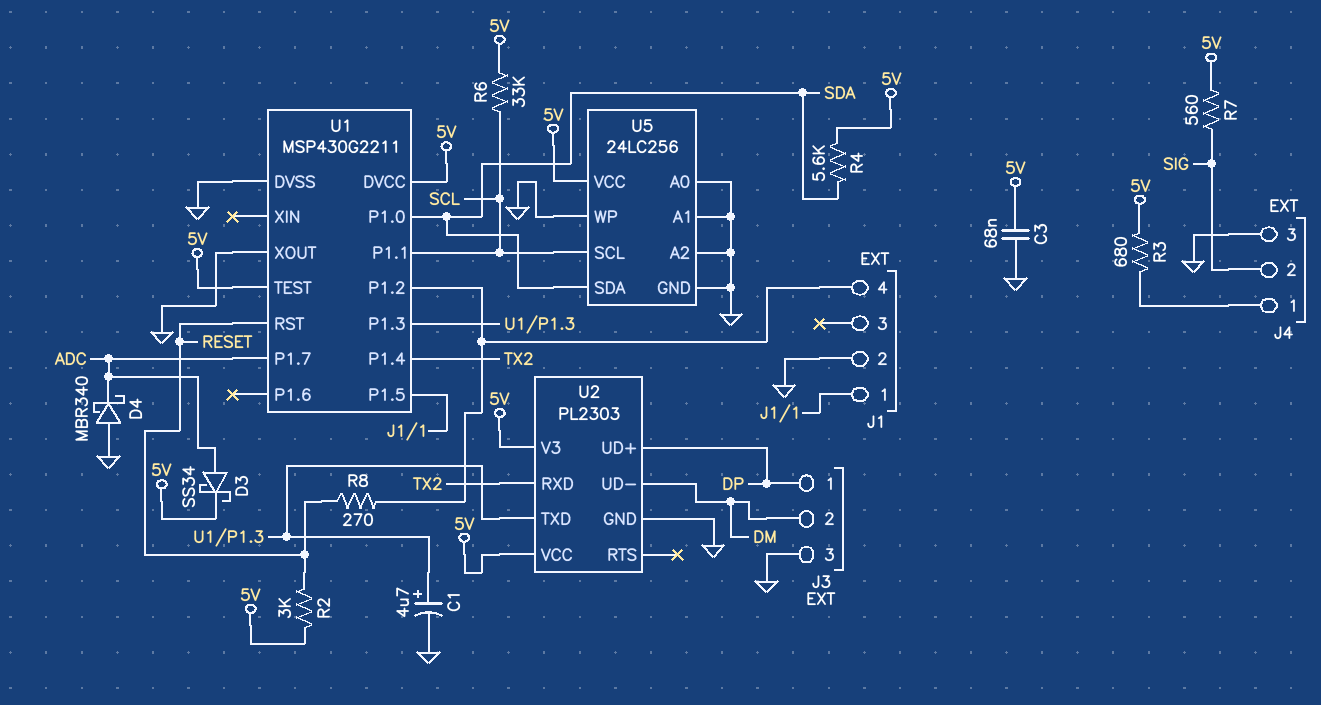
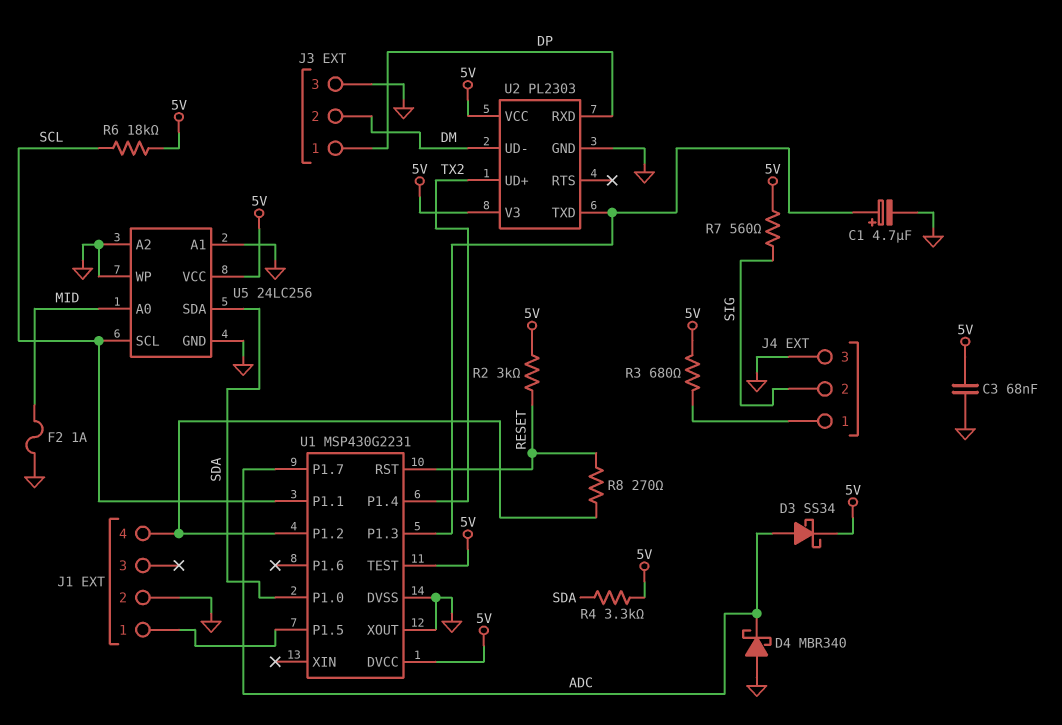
F2: none -> 1A (GND, MID)
R4: 5.6k (5V, SDA) -> 3.3k (5V, SDA)
R6: 33k (5V, SCL) -> 18k (5V, SCL)
U1: MSP430G2211 -> MSP430G2231
U2 pin RXD: TX2 -> DP
U2 pin UD+: DP -> TX2
U5 pin A0: GND -> MID

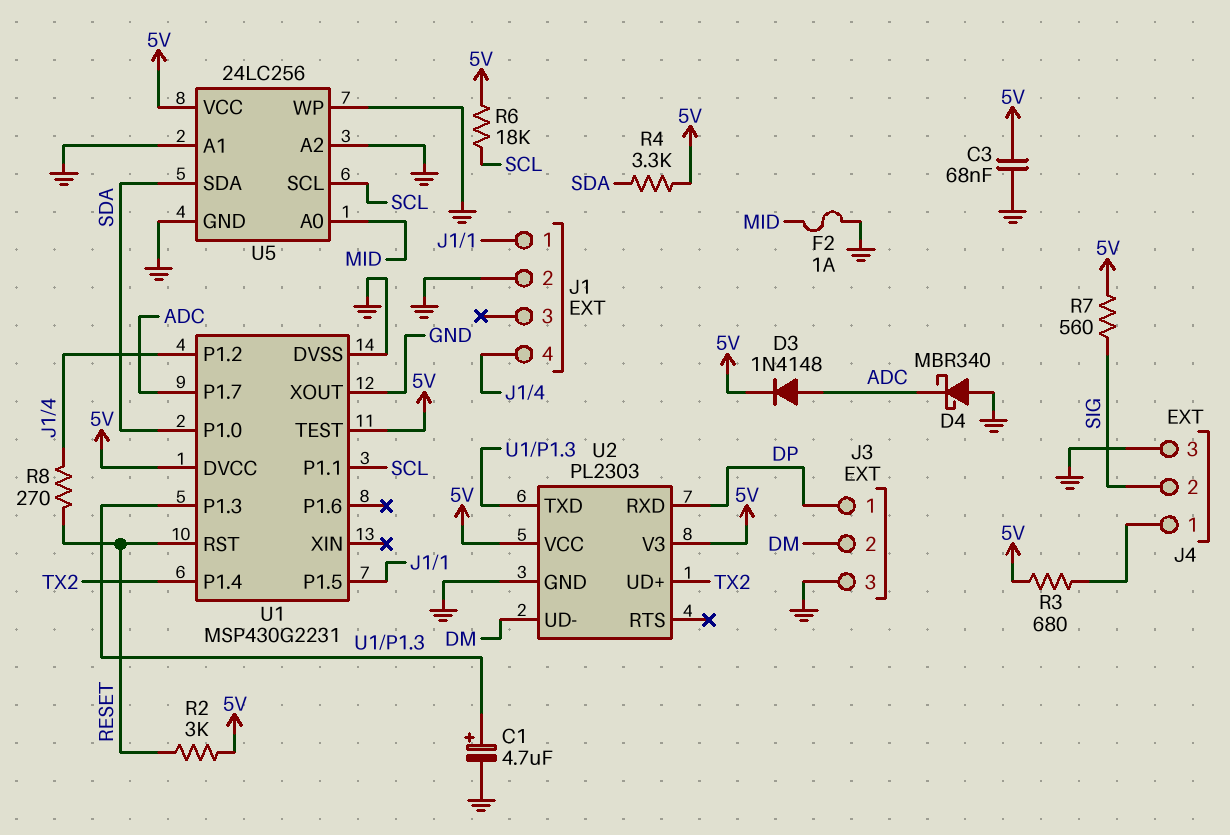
D3: schottky SS34 (A ADC, K 5V) -> diode 1N4148 (A ADC, K 5V)

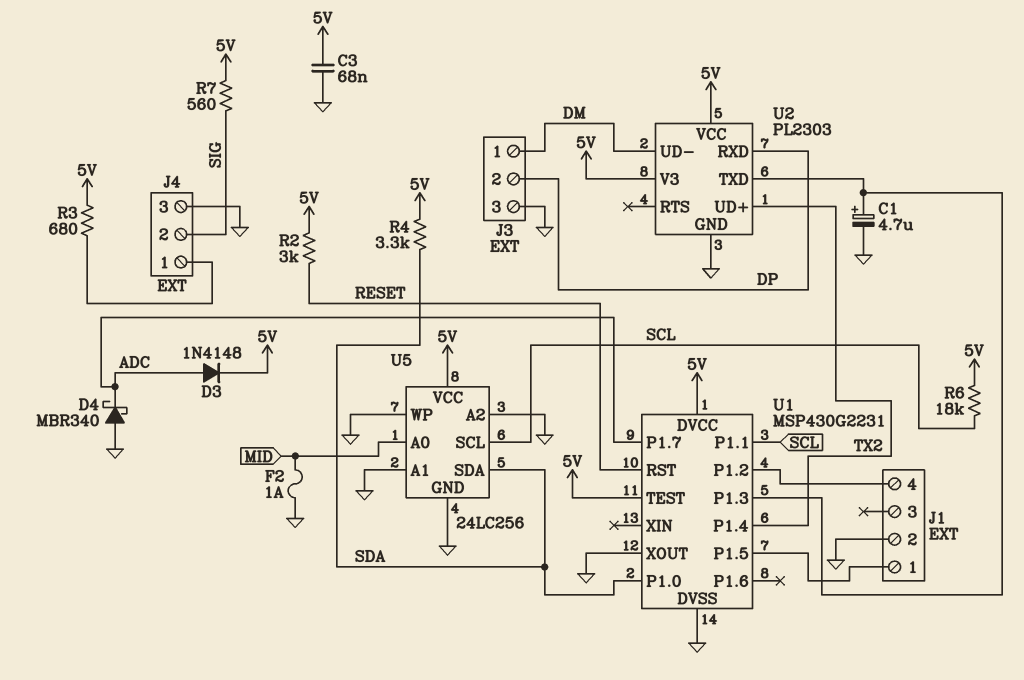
J3 pin 1: DP -> DM
J3 pin 2: DM -> DP
R8: 270 (J1/4, RESET) -> none

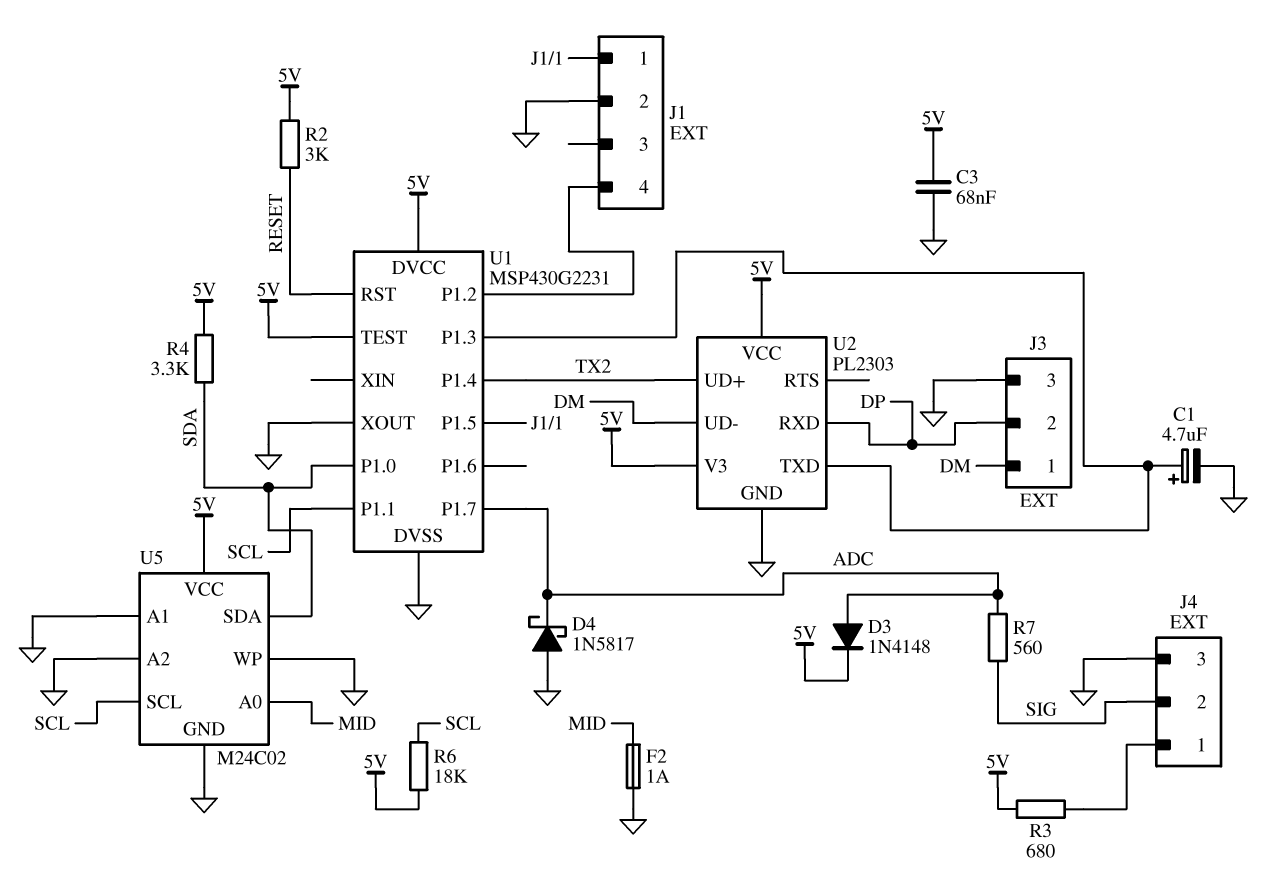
D4: schottky MBR340 (A GND, K ADC) -> schottky 1N5817 (A GND, K ADC)
R7: 560 (5V, SIG) -> 560 (ADC, SIG)
U5: 24LC256 -> M24C02

